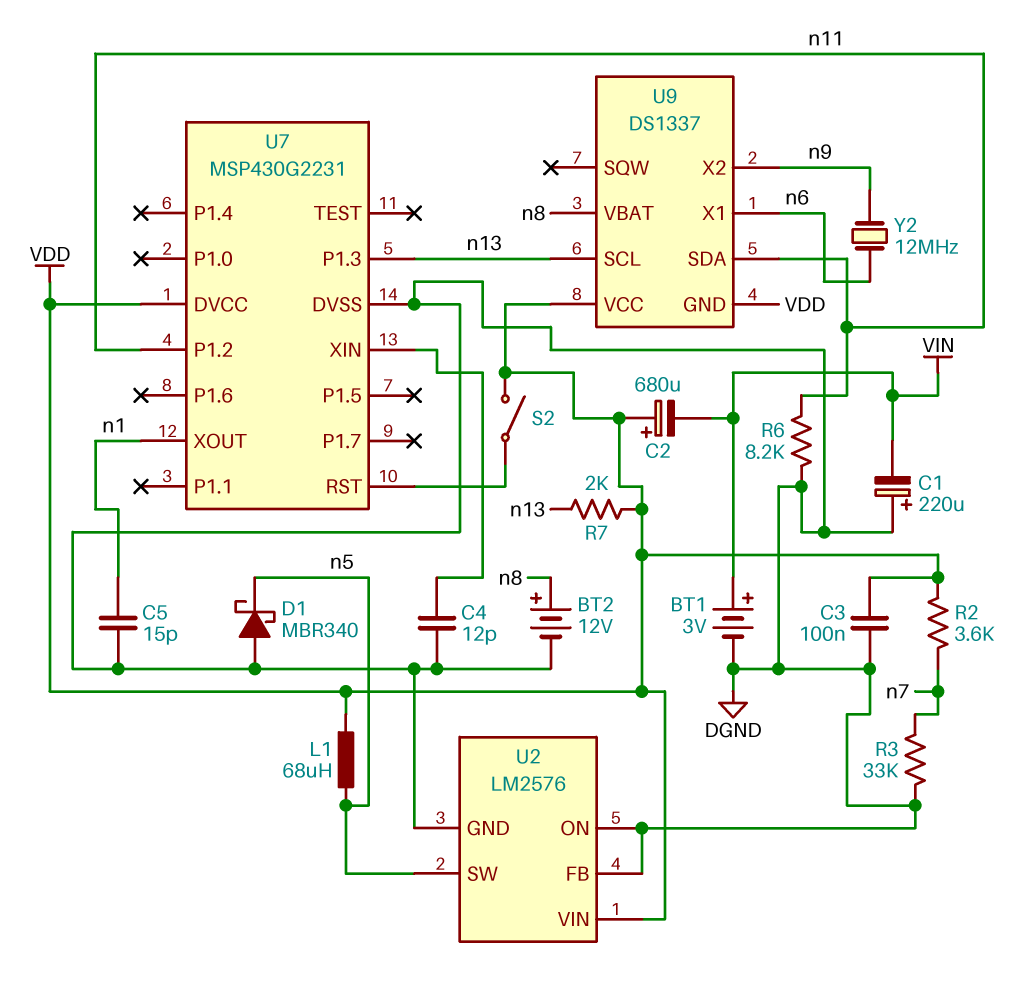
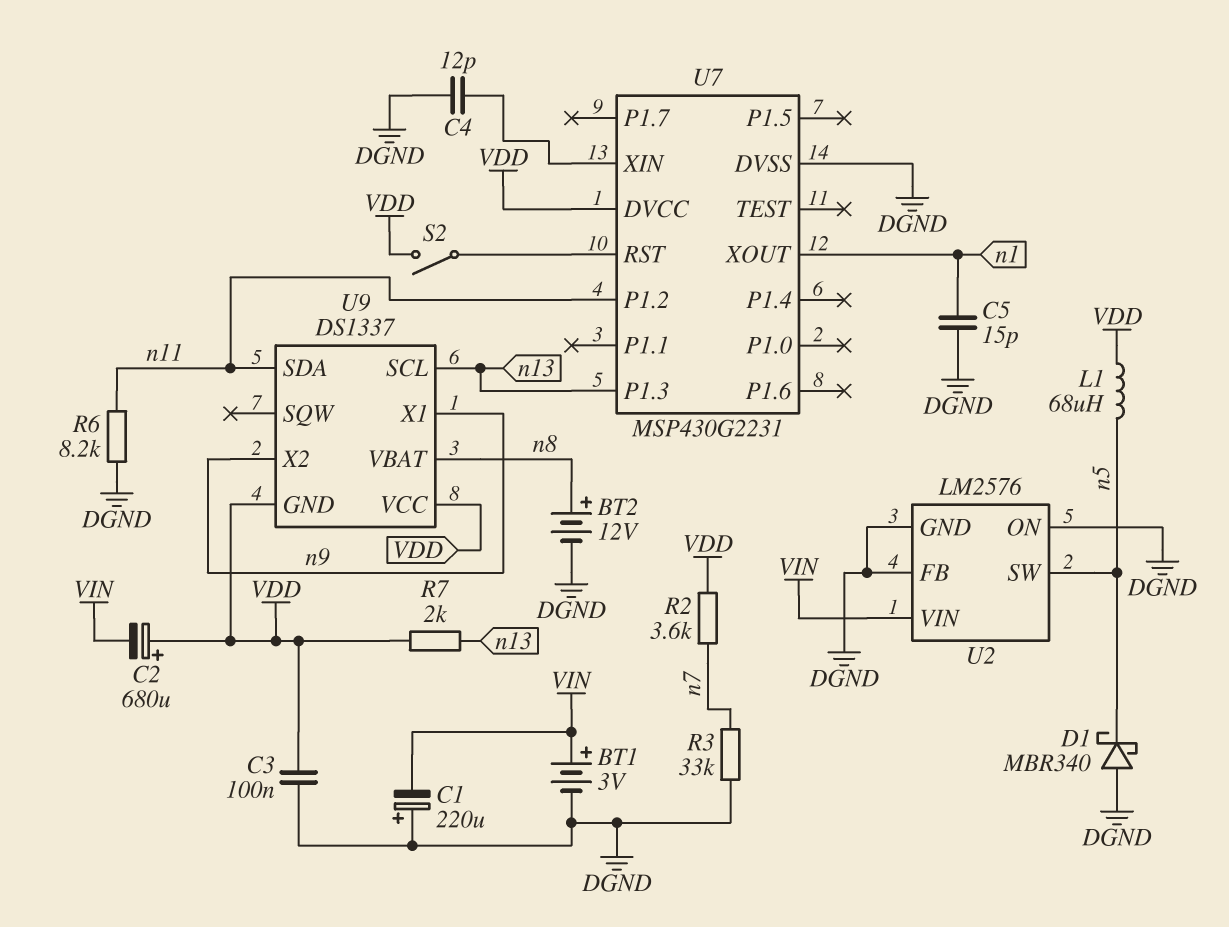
U2 pin VIN: VDD -> VIN
U9 pin X1: n6 -> n9
Y2: 12MHz (n6, n9) -> none

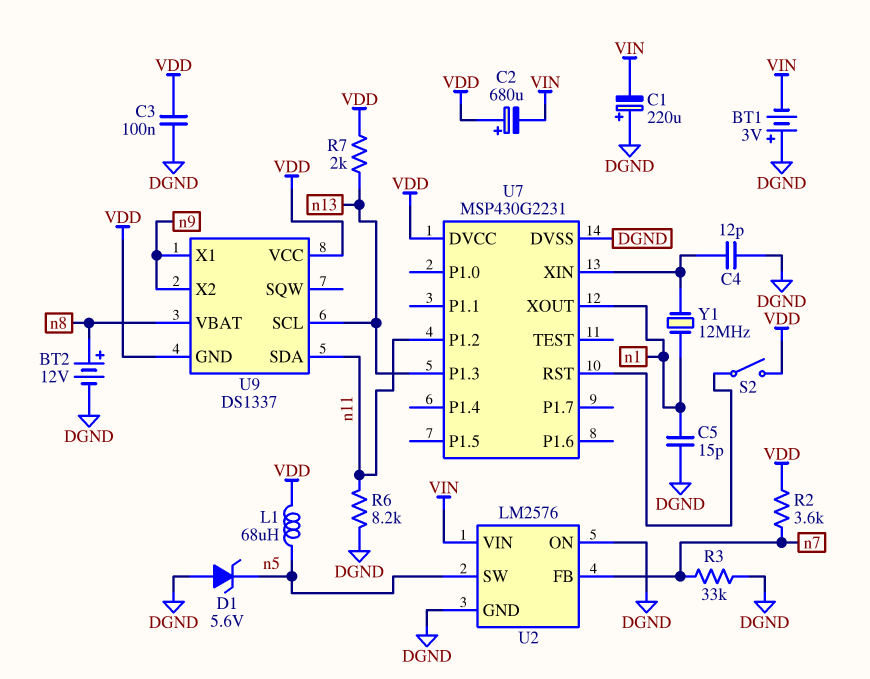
BT1: 3V (plus VIN, minus DGND) -> 3V (plus DGND, minus VIN)
D1: schottky MBR340 (A DGND, K n5) -> zener 5.6V (A DGND, K n5)
U2 pin FB: DGND -> n7
Y1: none -> 12MHz (U7/XIN, n1)

